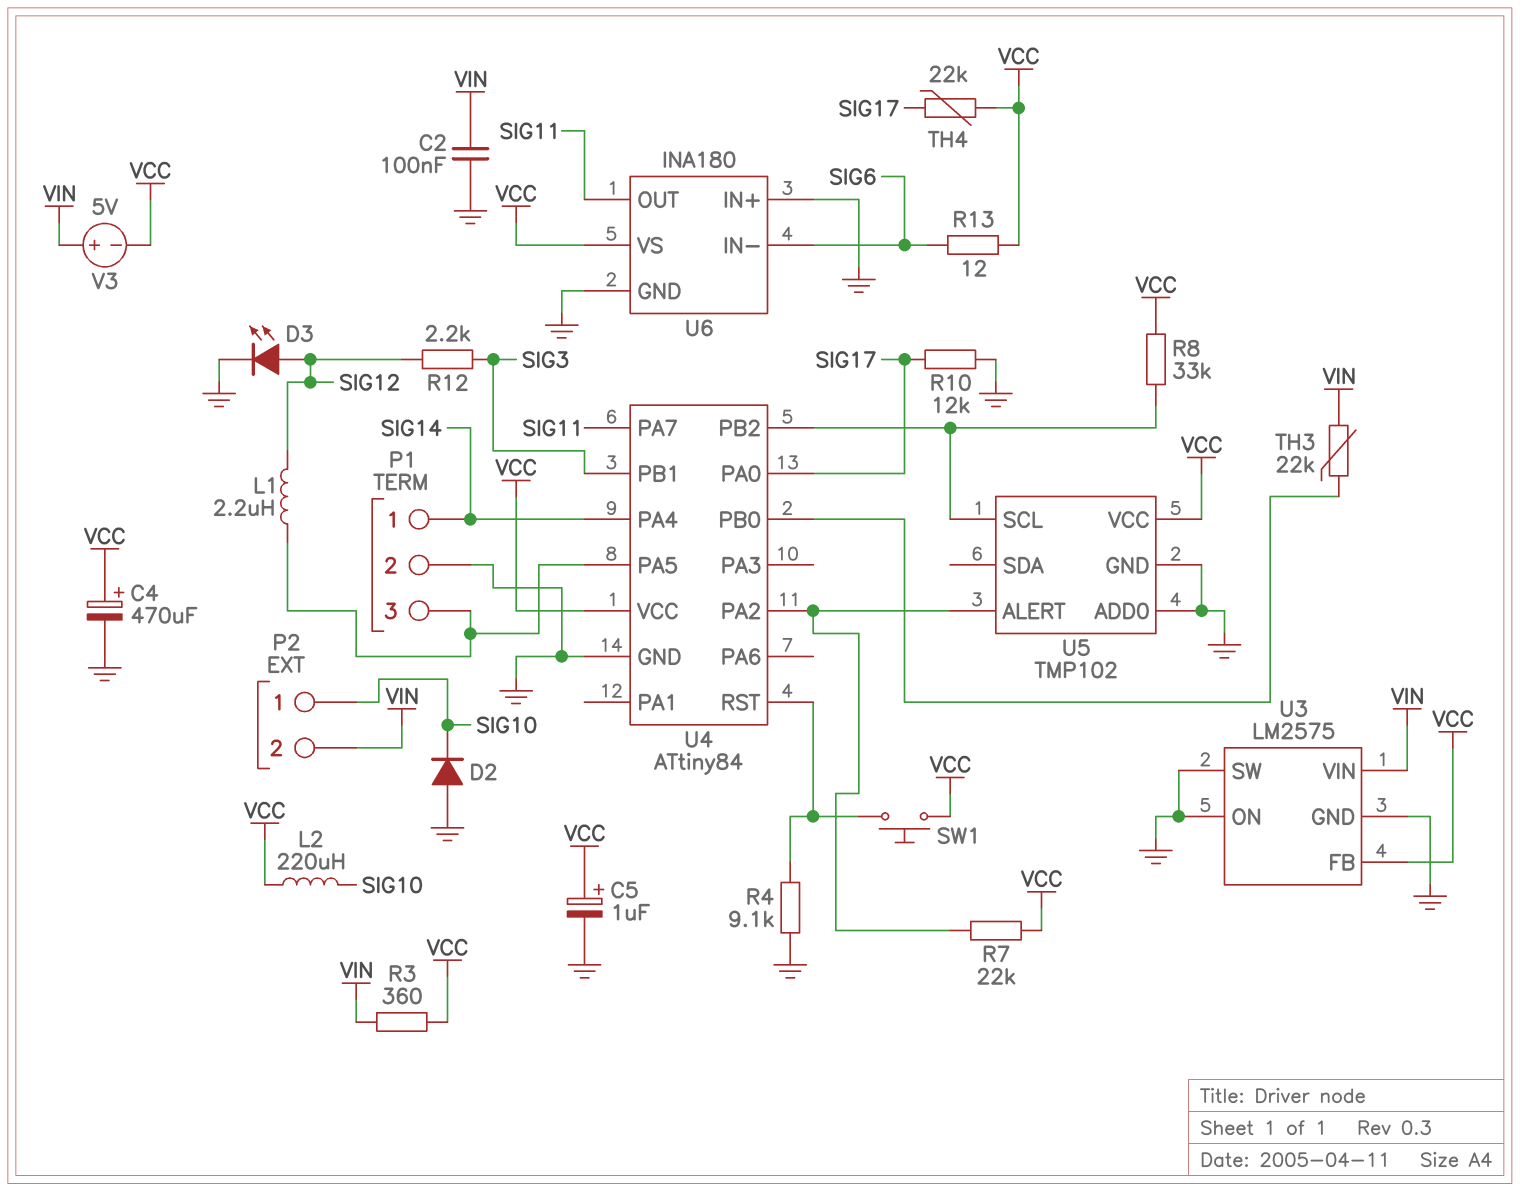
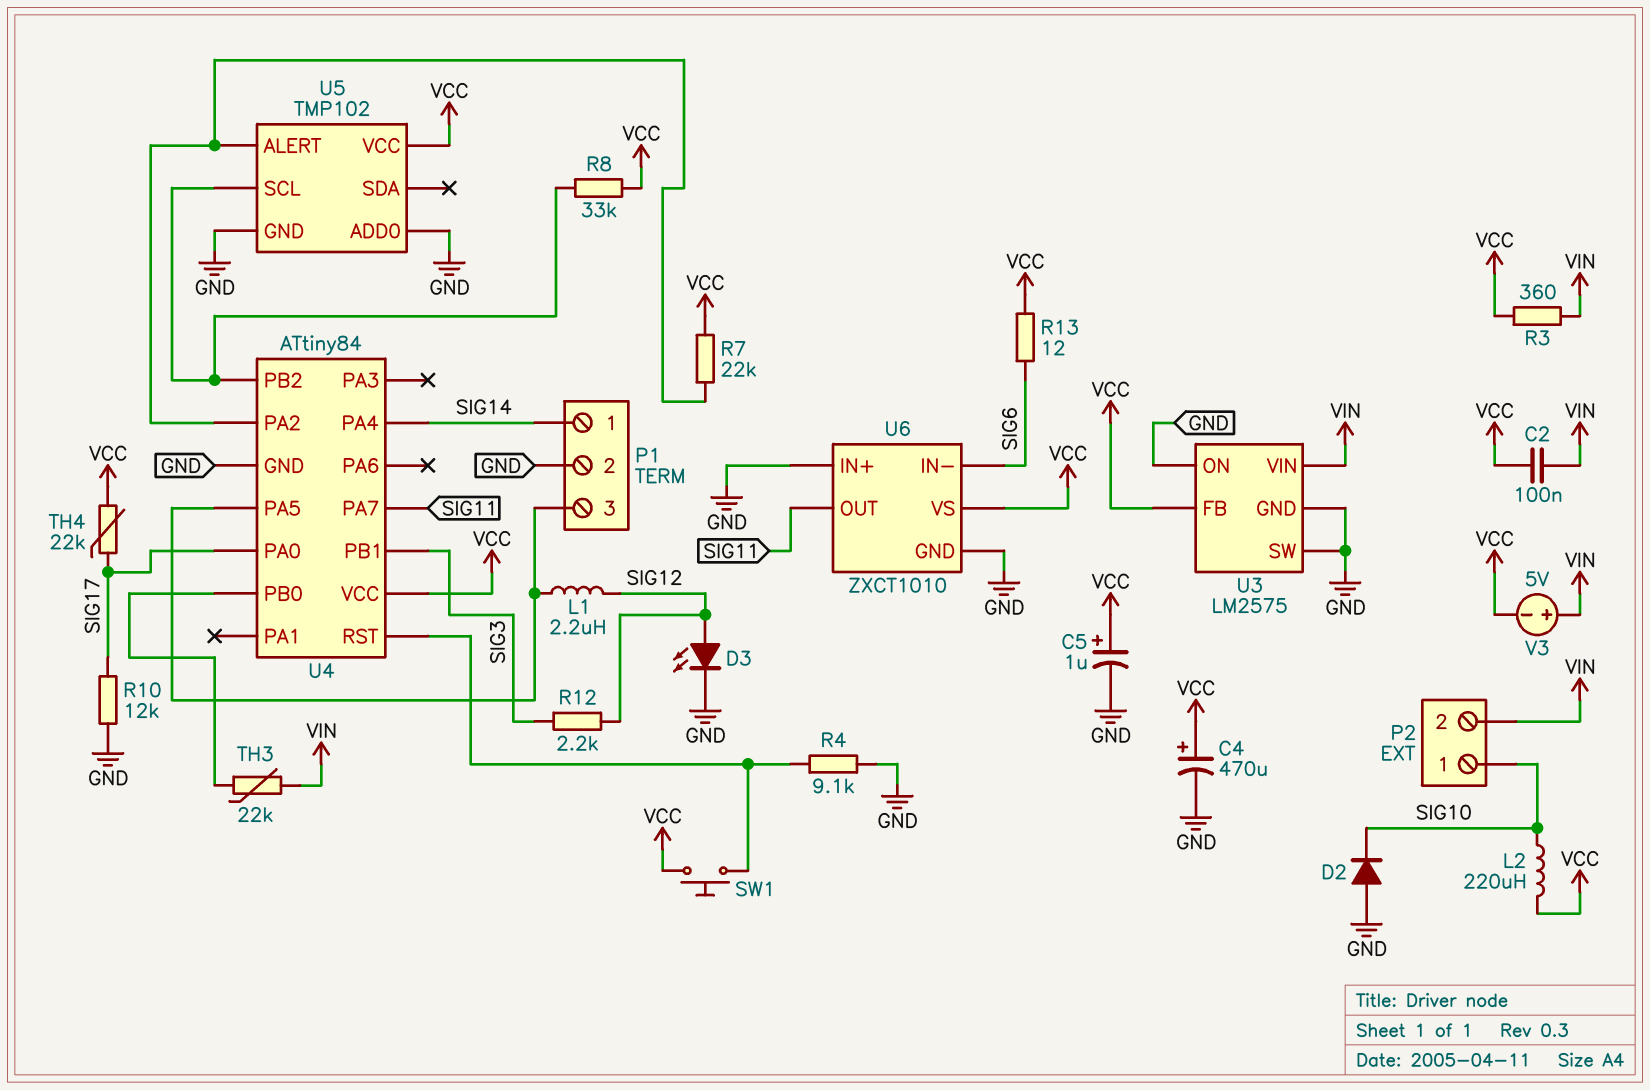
C2: 100nF (GND, VIN) -> 100nF (VCC, VIN)
U6: INA180 -> ZXCT1010

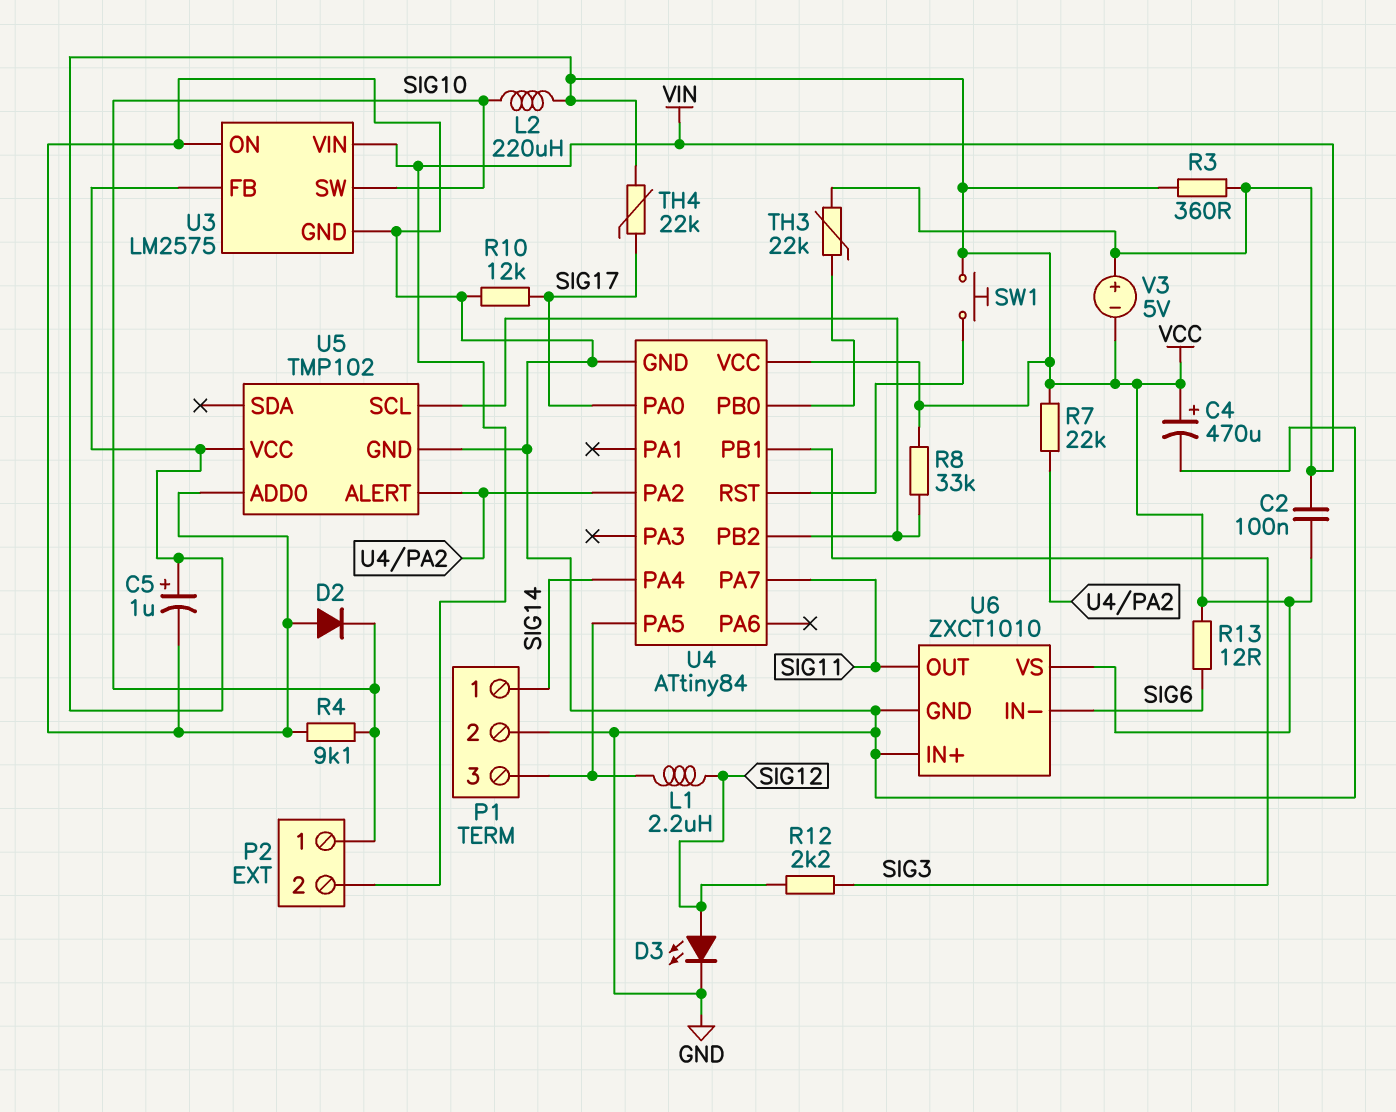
R4: 9.1k (GND, U4/RST) -> 9.1k (GND, SIG10)
U3 pin SW: GND -> SIG10

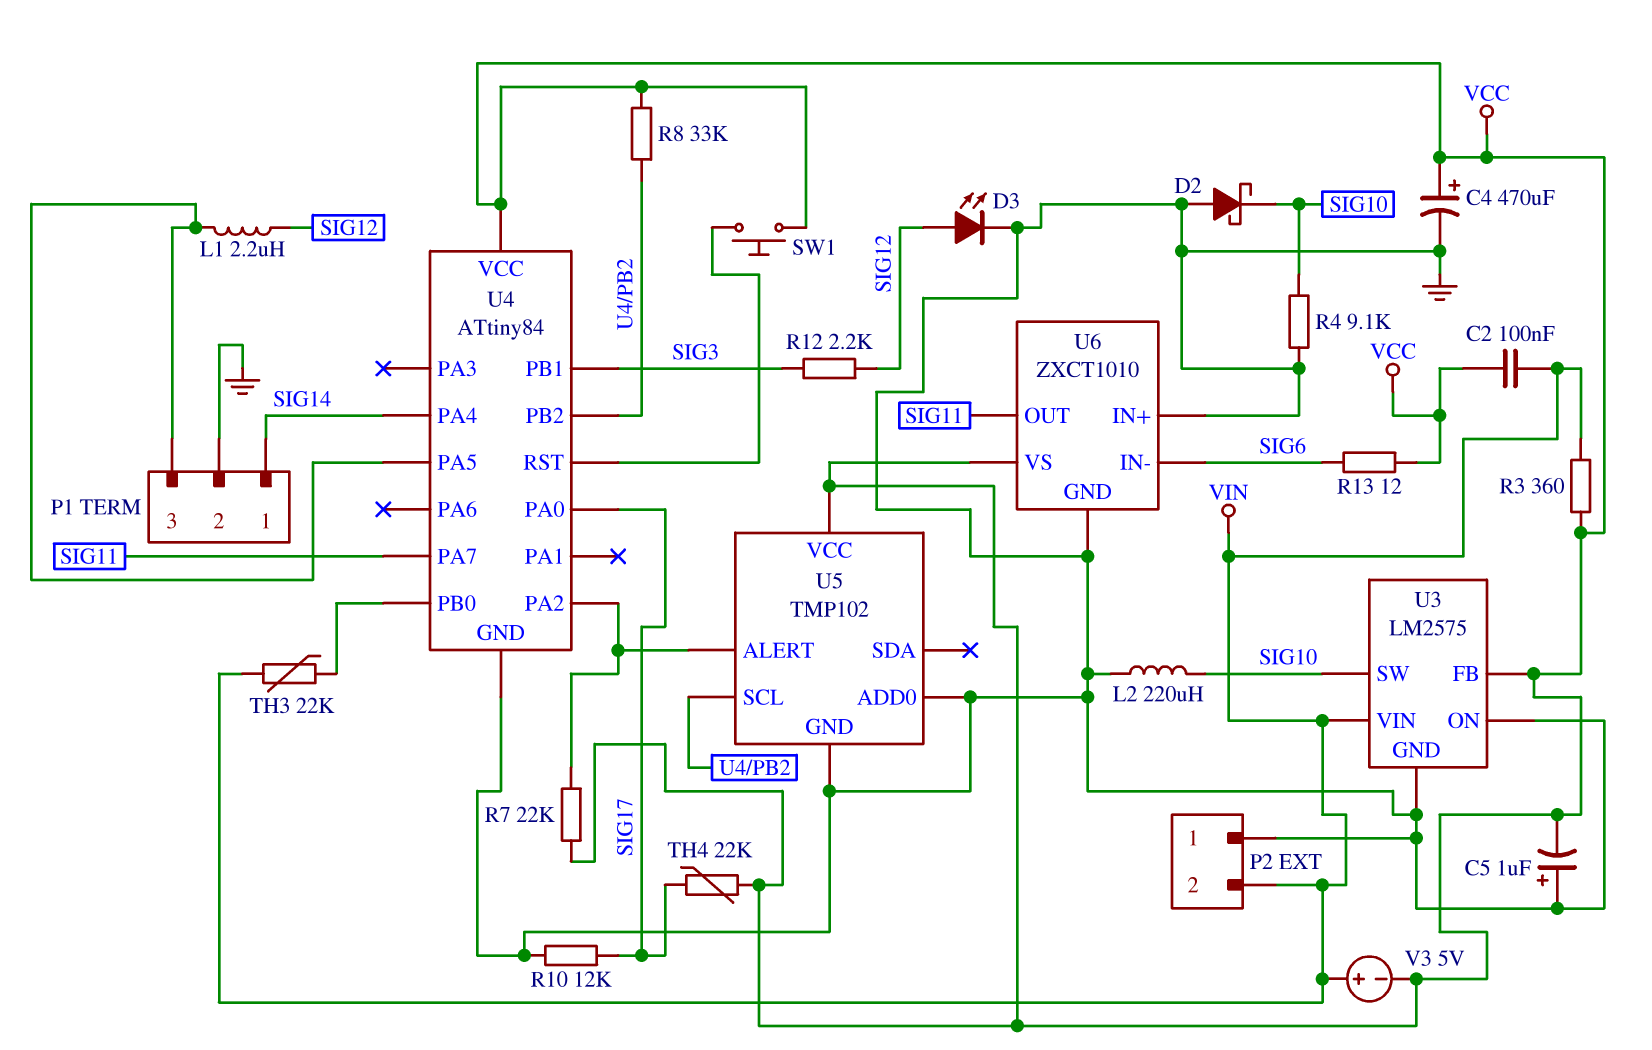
C5: 1uF (plus VCC, minus GND) -> 1uF (plus GND, minus VCC)
D2: diode (A GND, K SIG10) -> schottky (A GND, K SIG10)
L2: 220uH (SIG10, VCC) -> 220uH (GND, SIG10)
P2 pin 1: SIG10 -> GND

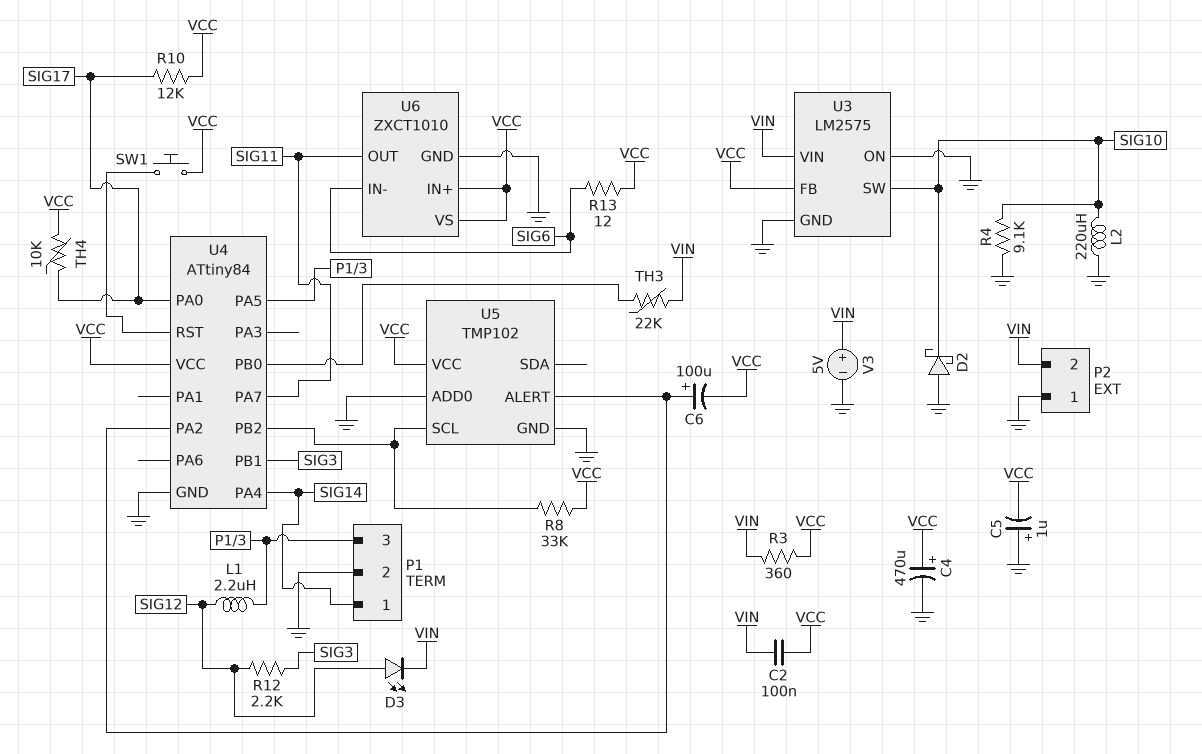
C6: none -> 100uF (plus U4/PA2, minus VCC)
D3: LED (A SIG12, K GND) -> LED (A SIG12, K VIN)
R7: 22k (U4/PA2, VCC) -> none
R10: 12k (GND, SIG17) -> 12k (SIG17, VCC)
TH4: 22k (SIG17, VCC) -> 10k (SIG17, VCC)
U6 pin IN+: GND -> VCC
V3: 5V (plus VIN, minus VCC) -> 5V (plus VIN, minus GND)

